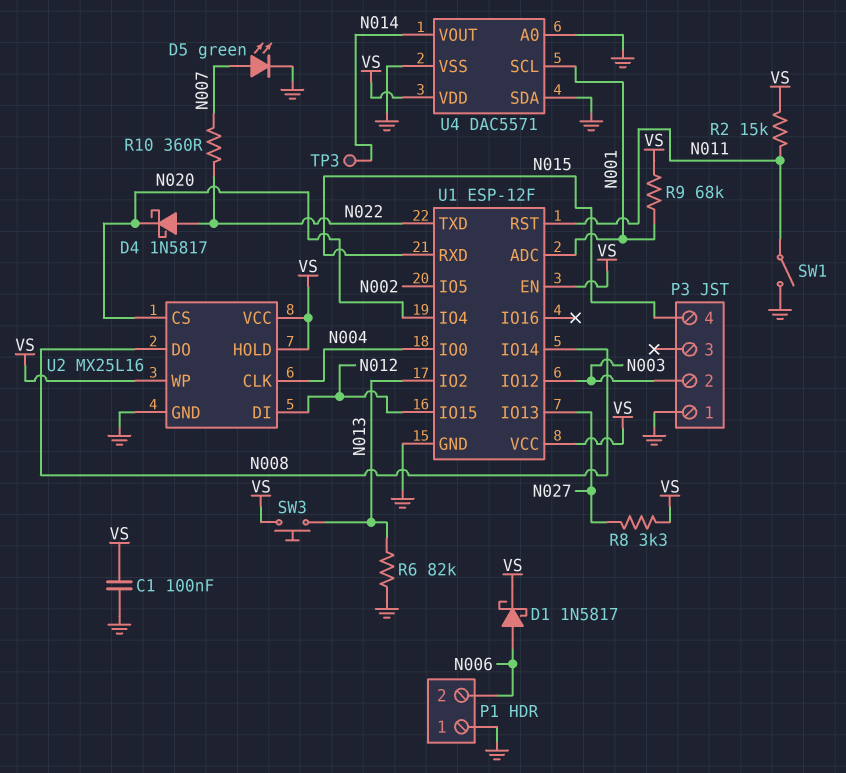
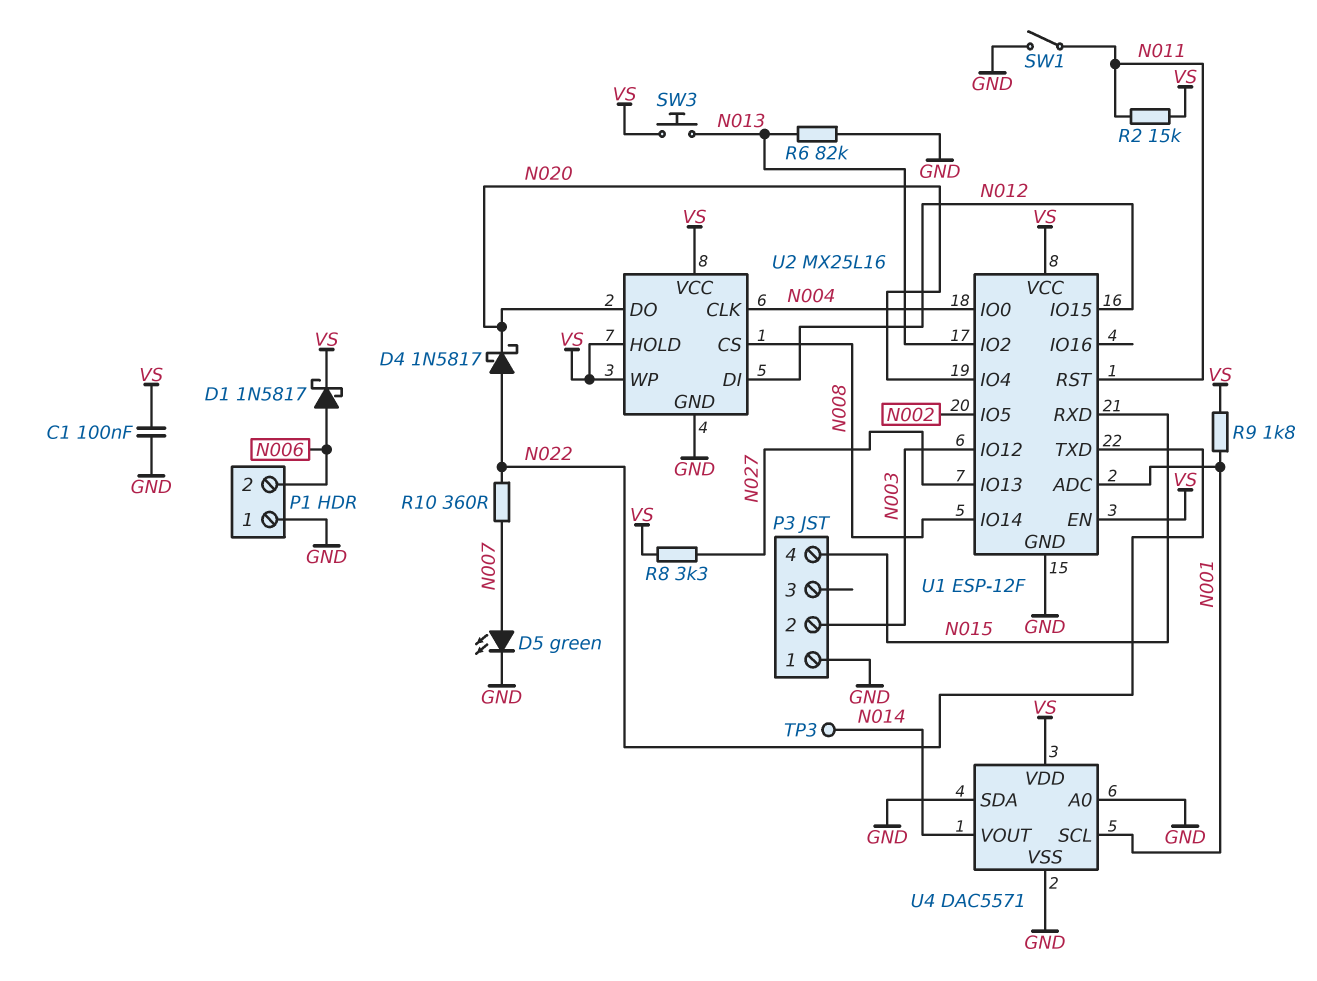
R9: 68k (N001, VS) -> 1.8k (N001, VS)
U2 pin CS: N020 -> N008
U2 pin DO: N008 -> N020

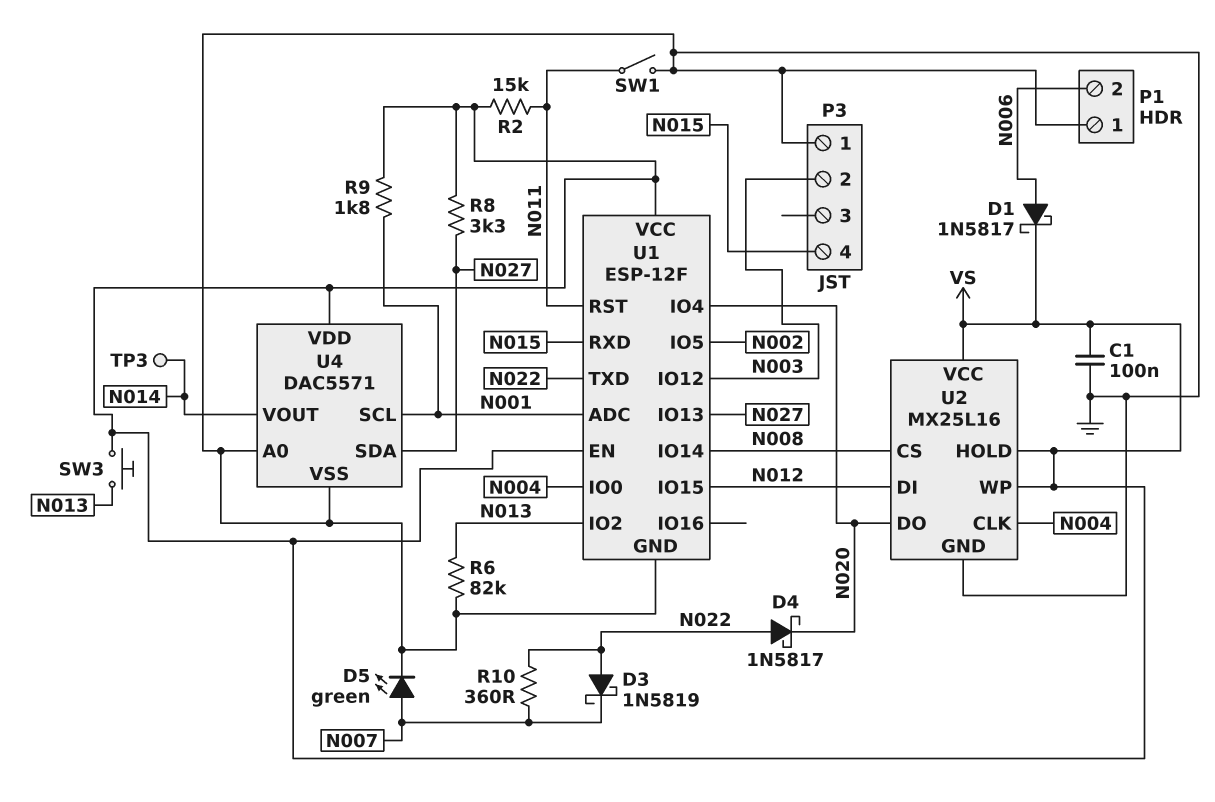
D3: none -> schottky 1N5819 (A N022, K N007)
U4 pin SDA: GND -> N027

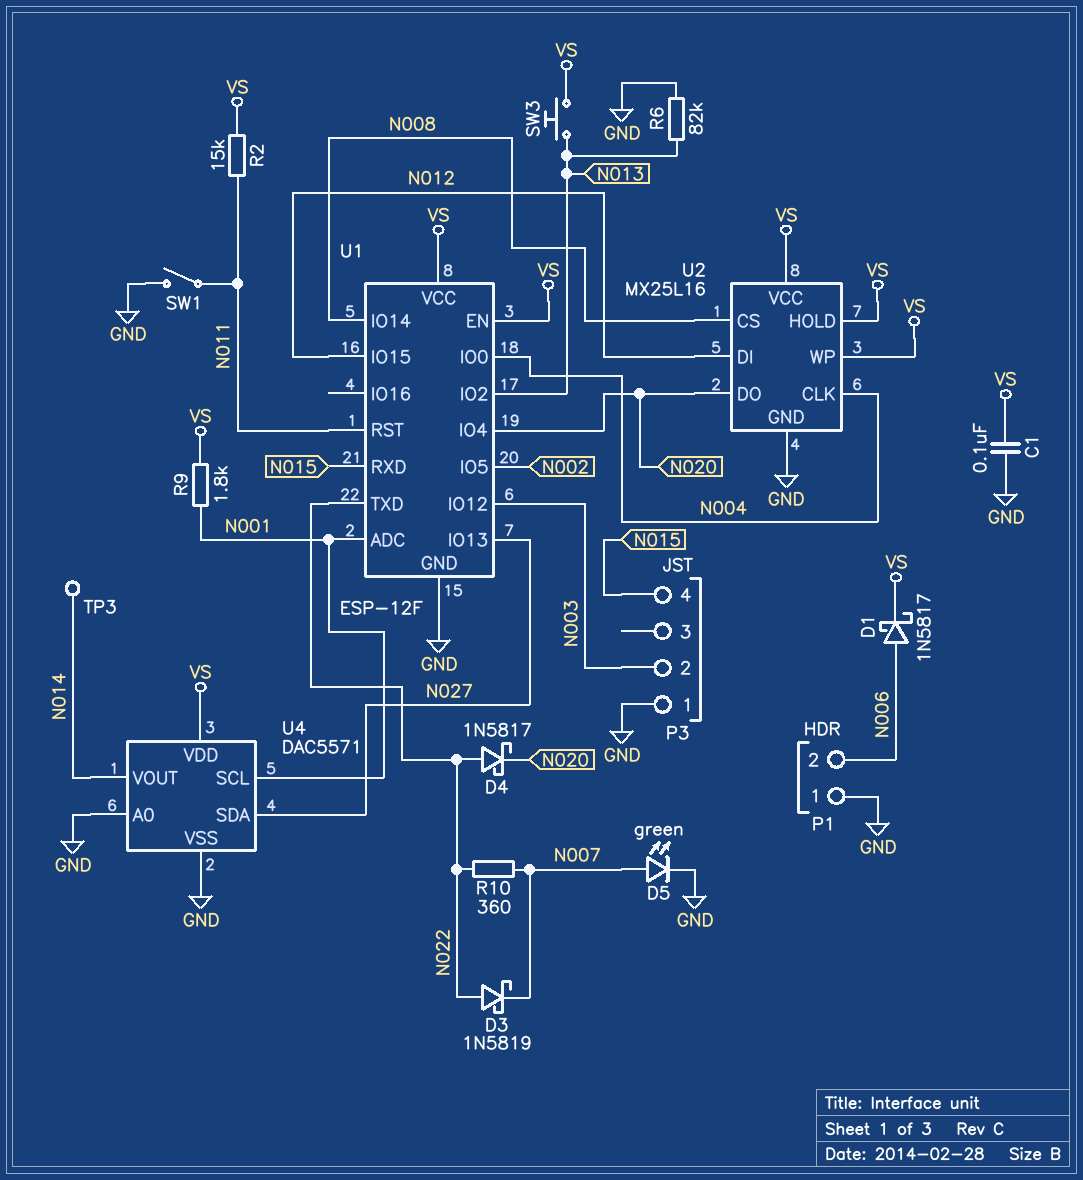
R8: 3.3k (N027, VS) -> none

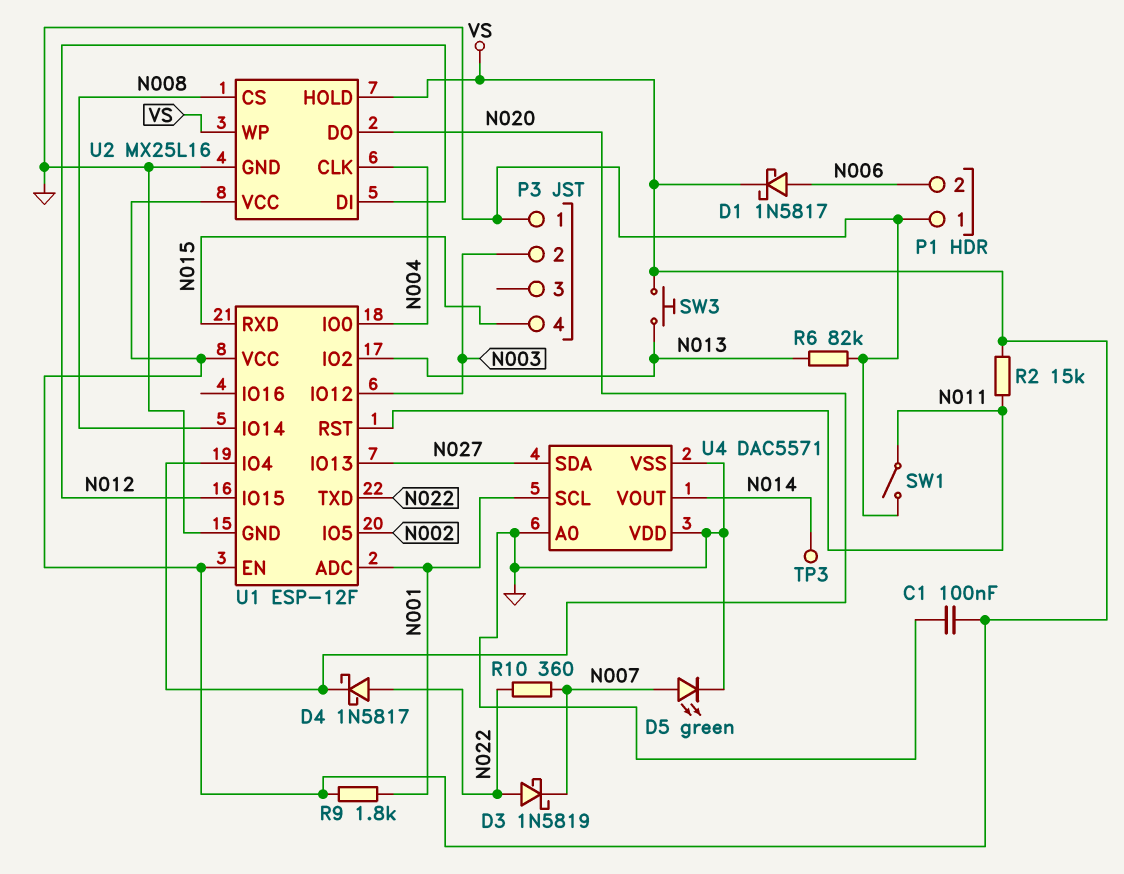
U4 pin VDD: VS -> GND

